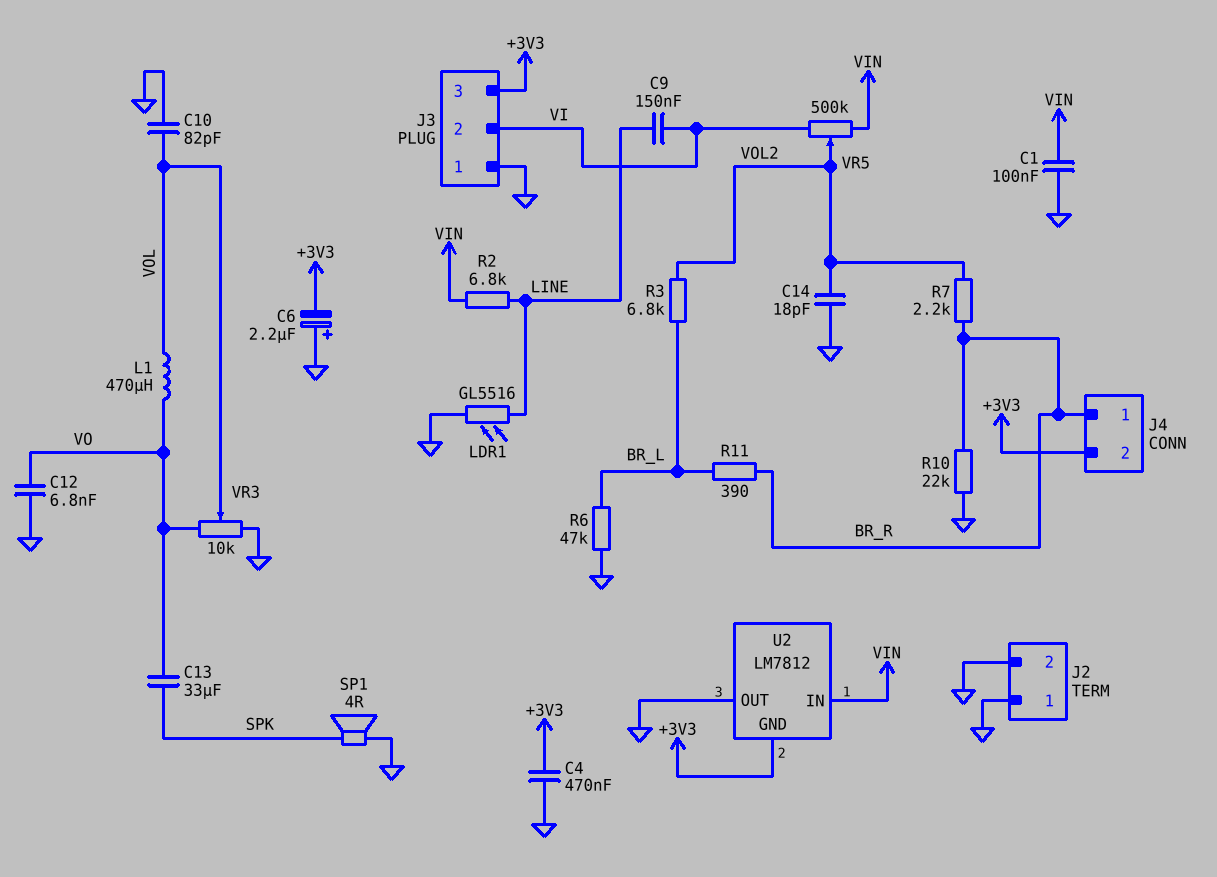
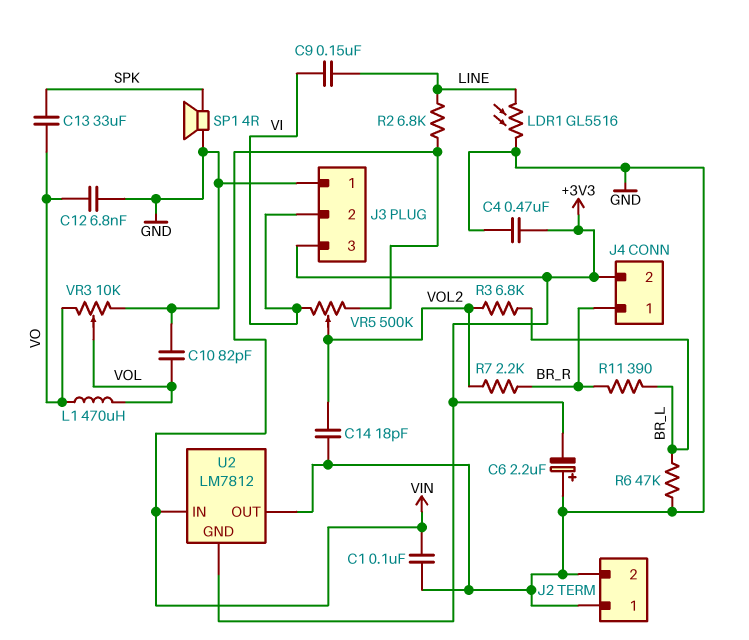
R10: 22k (BR_R, GND) -> none

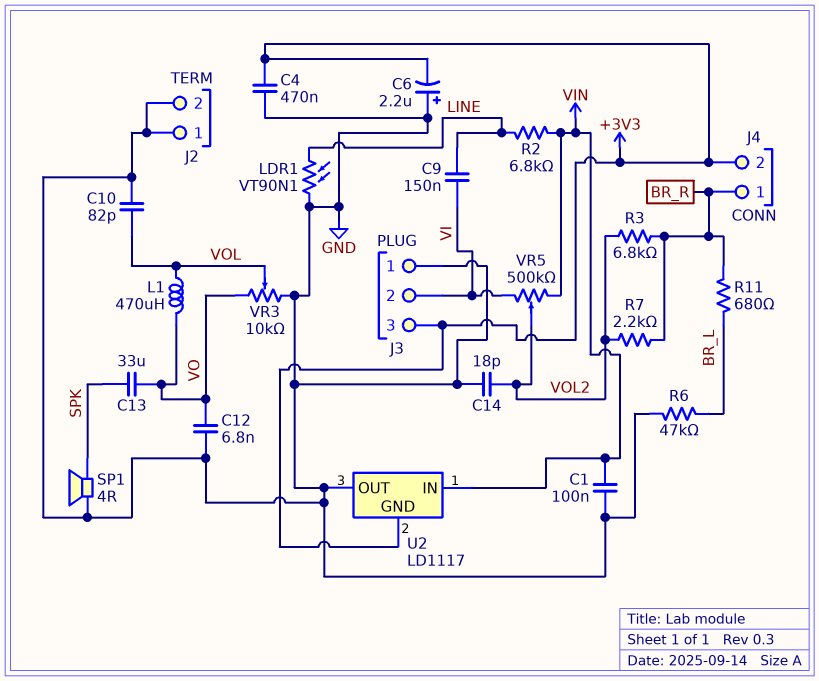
LDR1: GL5516 (GND, LINE) -> VT90N1 (GND, LINE)
R3: 6.8k (BR_L, VOL2) -> 6.8k (BR_R, VOL2)
R11: 390 (BR_L, BR_R) -> 680 (BR_L, BR_R)
U2: LM7812 -> LD1117

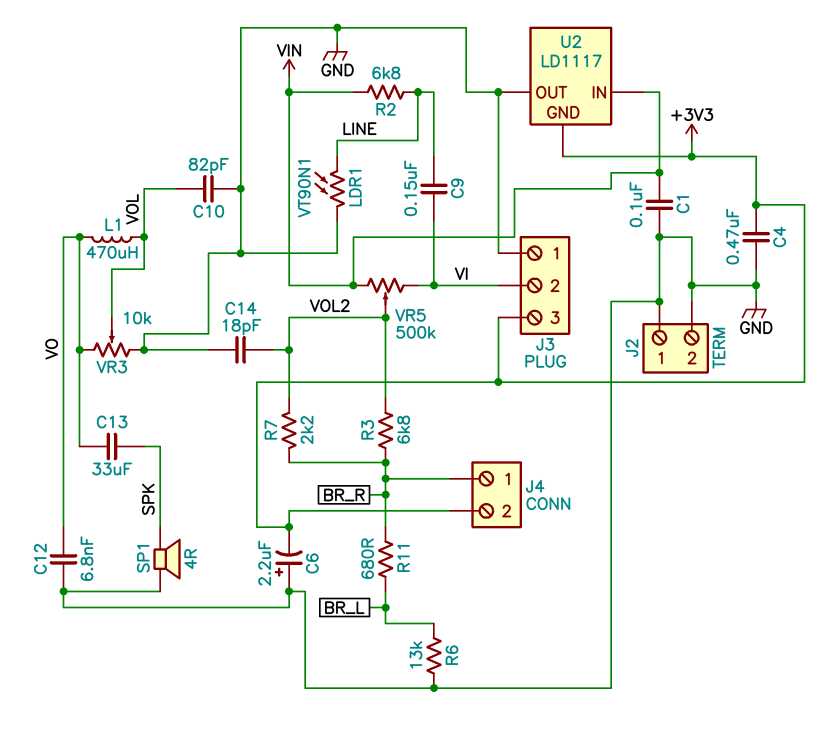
R6: 47k (BR_L, GND) -> 13k (BR_L, GND)

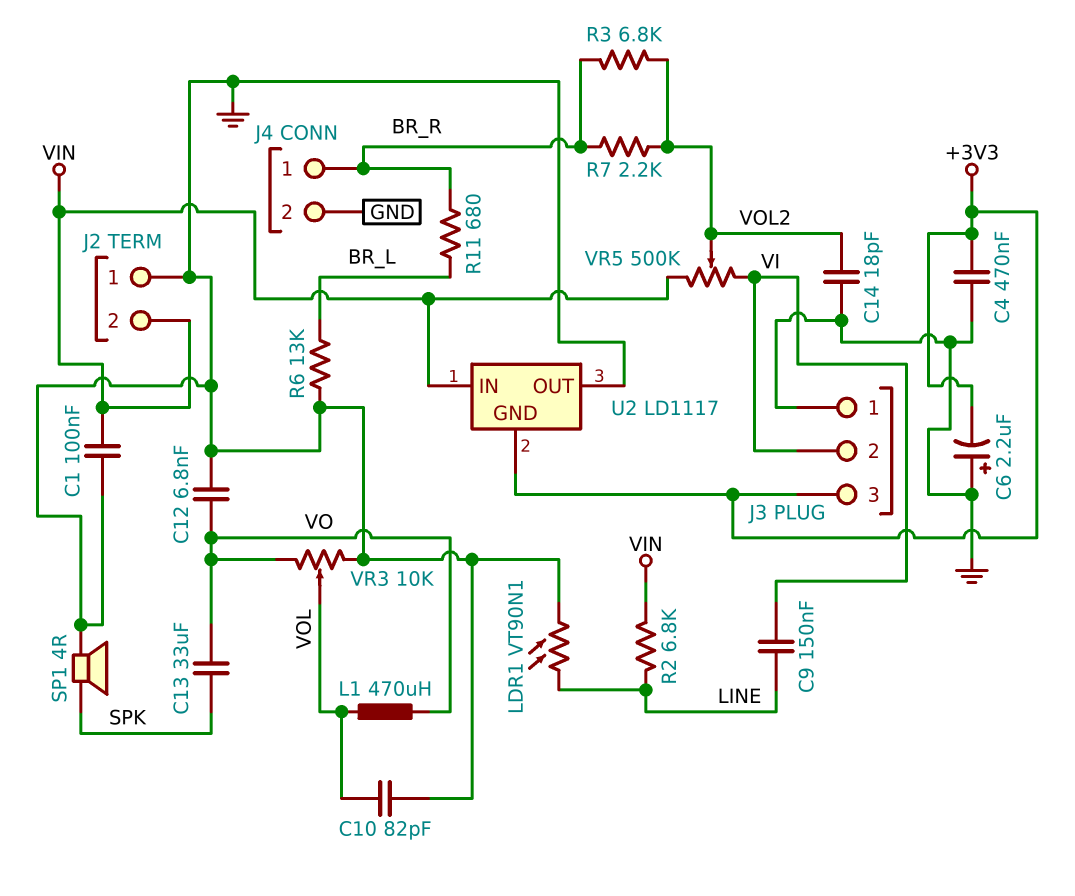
J2 pin 2: GND -> VIN
J4 pin 2: +3V3 -> GND

